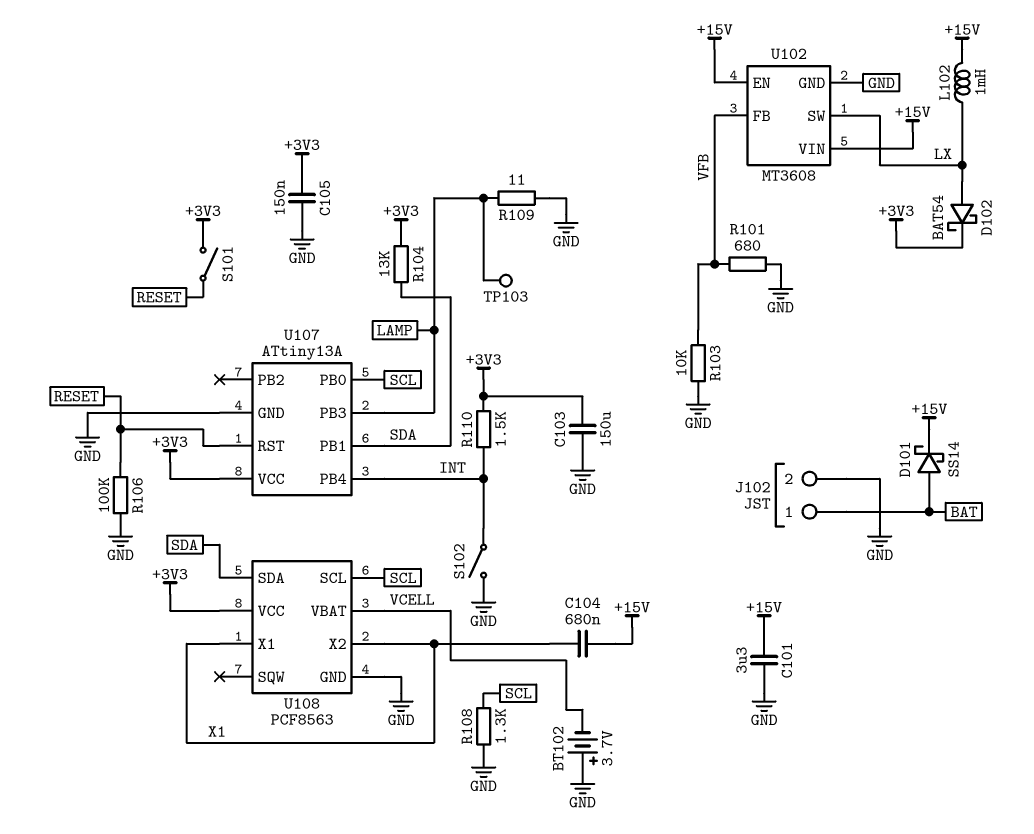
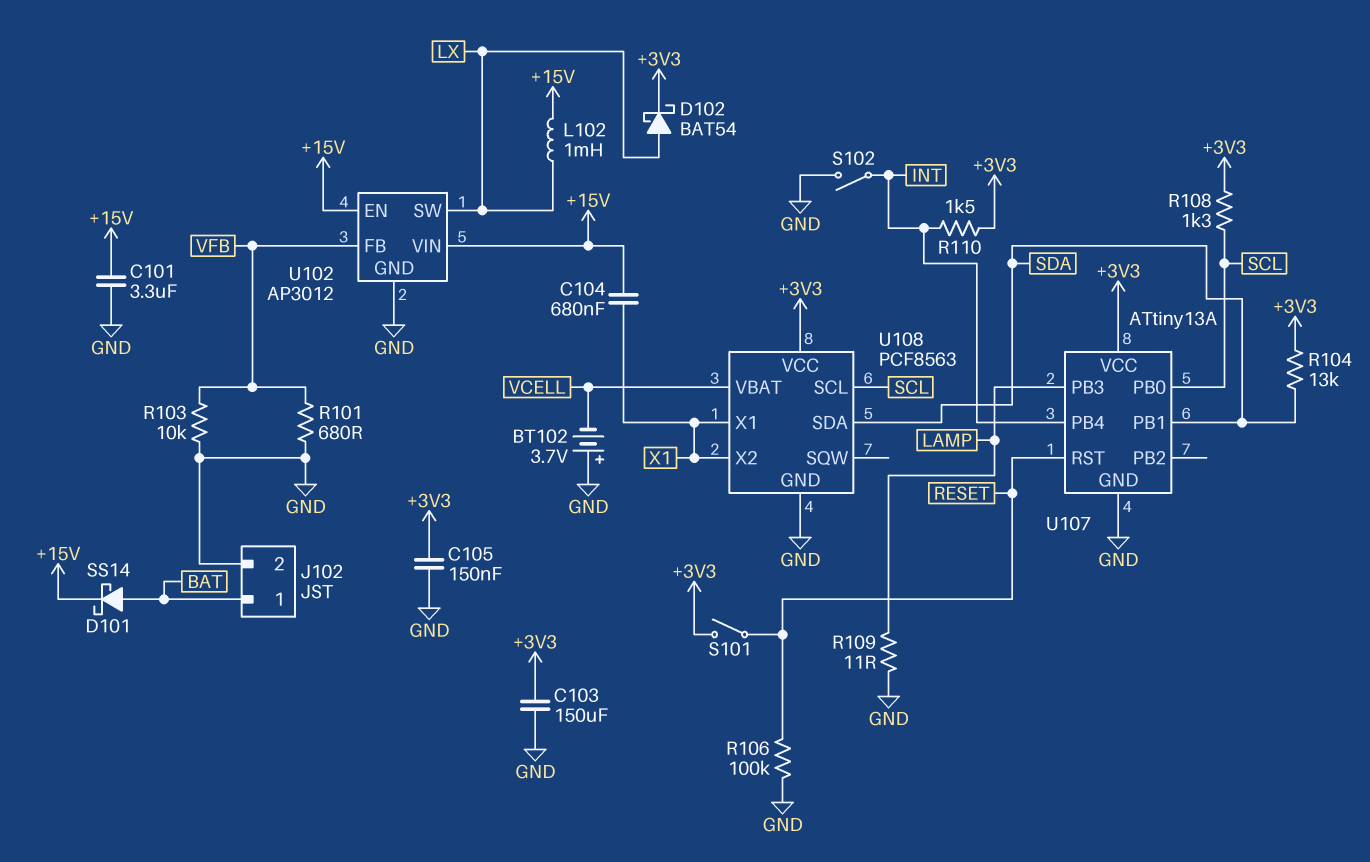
R108: 1.3k (GND, SCL) -> 1.3k (+3V3, SCL)
TP103: test point (LAMP) -> none
U102: MT3608 -> AP3012

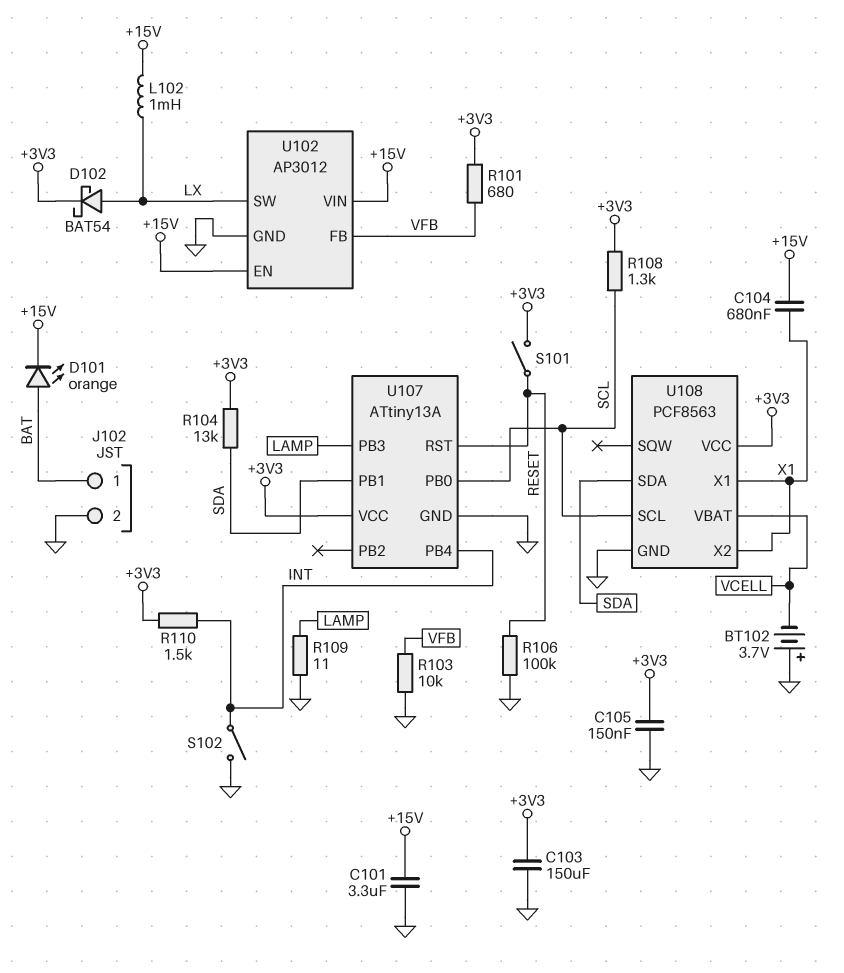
D101: schottky SS14 (A BAT, K +15V) -> LED orange (A BAT, K +15V)
R101: 680 (GND, VFB) -> 680 (+3V3, VFB)

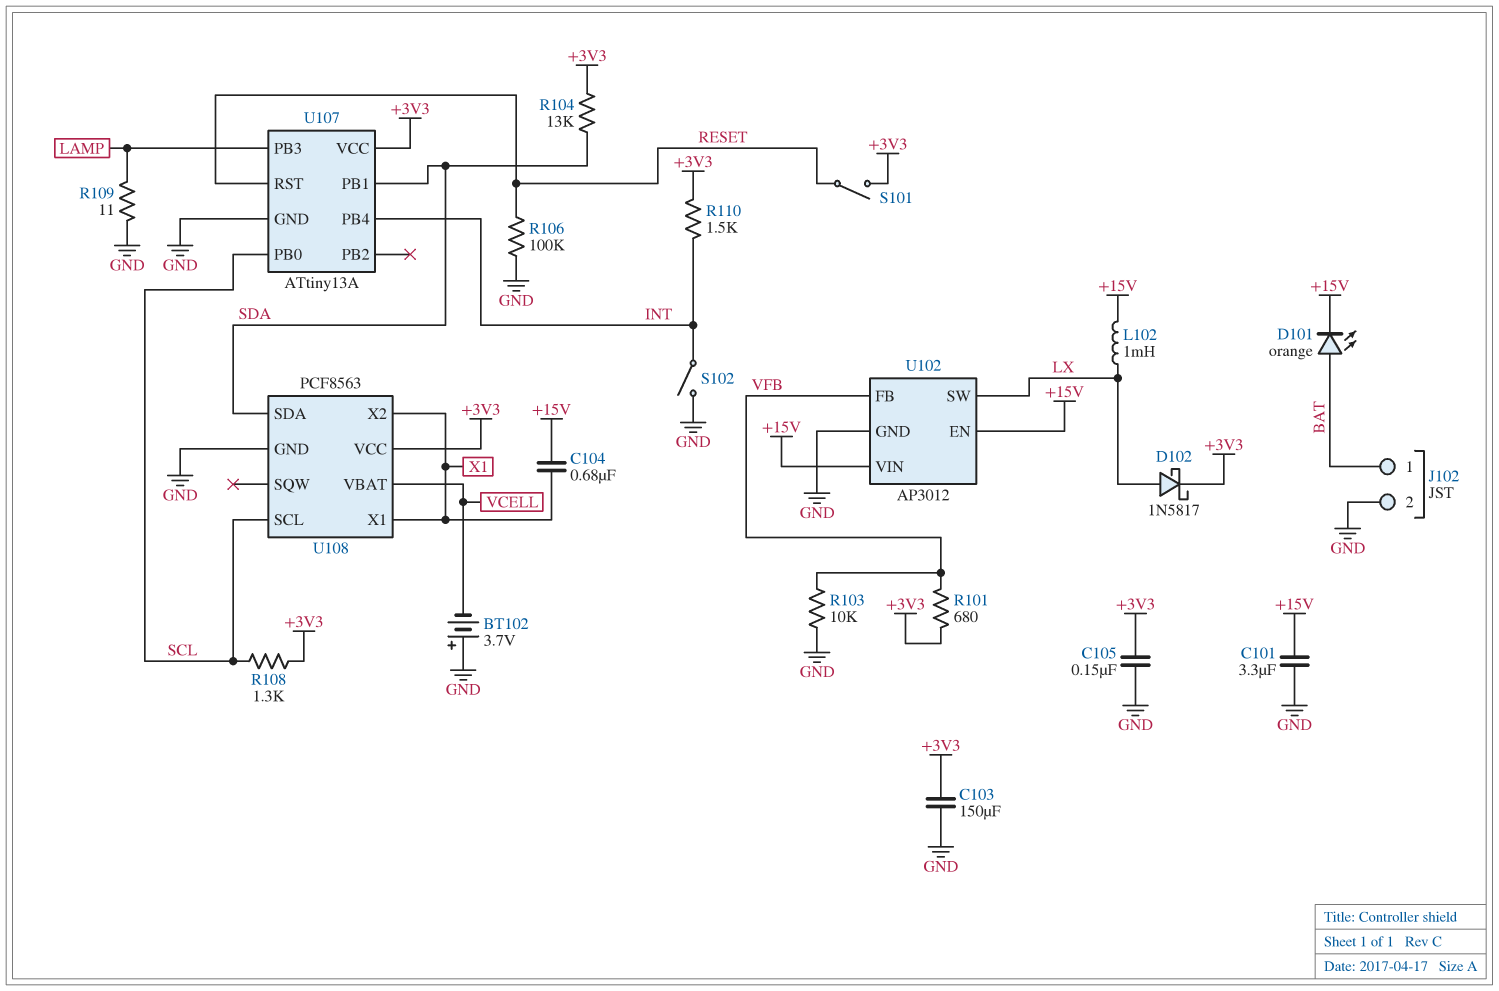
D102: schottky BAT54 (A LX, K +3V3) -> schottky 1N5817 (A LX, K +3V3)

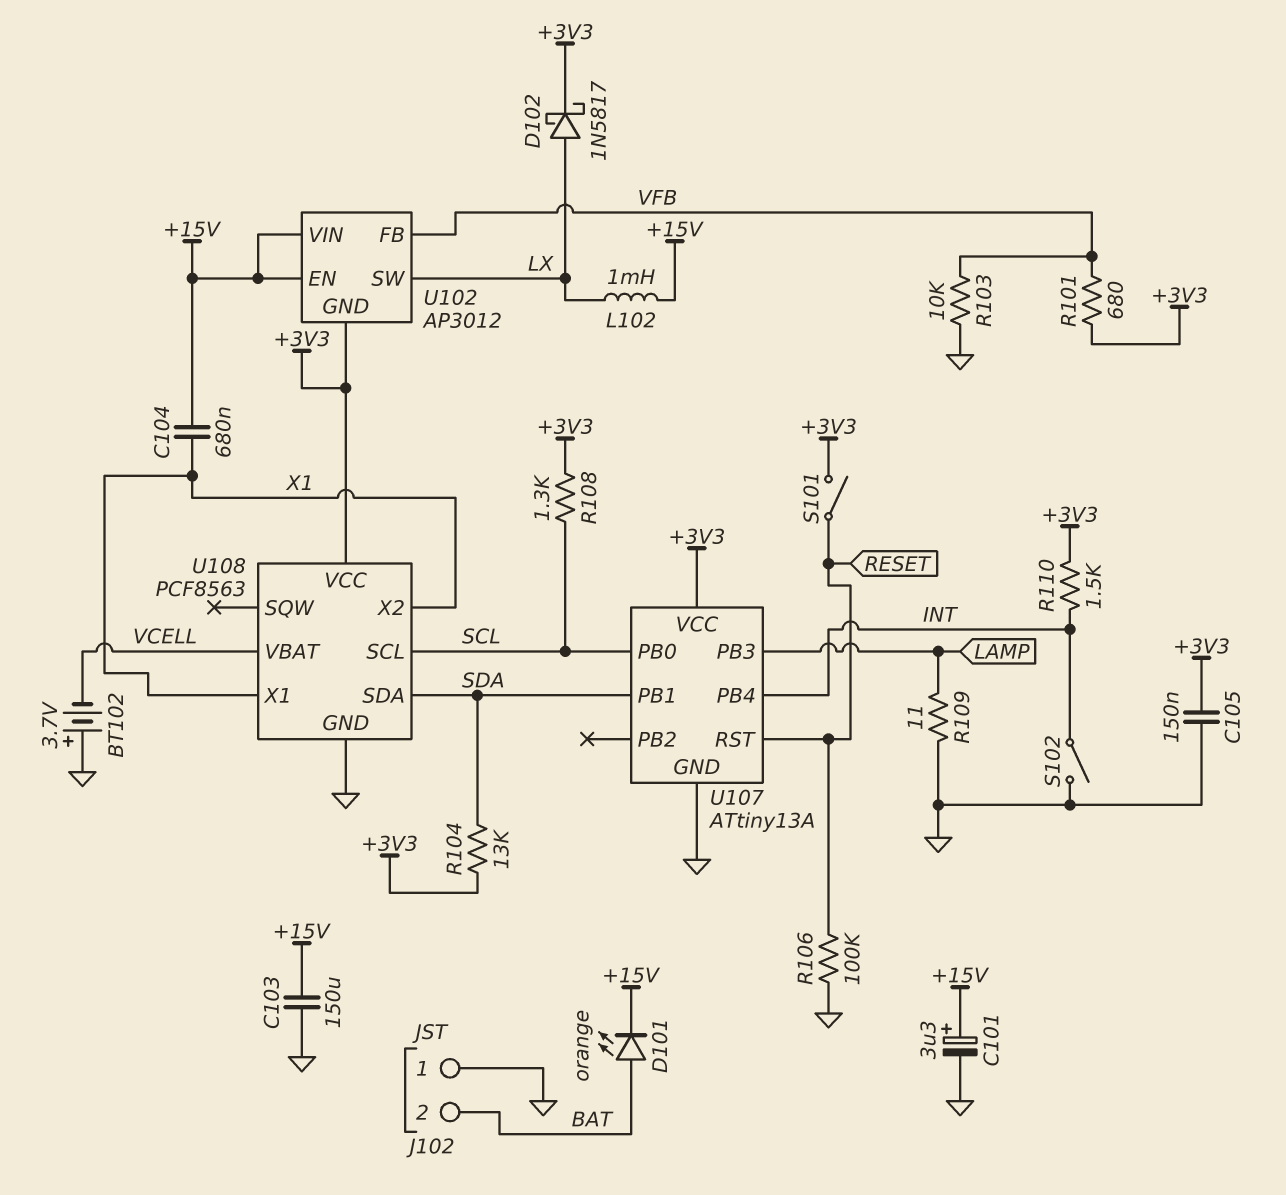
C101: 3.3uF (+15V, GND) -> 3.3uF (plus +15V, minus GND)
C103: 150uF (+3V3, GND) -> 150uF (+15V, GND)
J102 pin 1: BAT -> GND
J102 pin 2: GND -> BAT
U102 pin GND: GND -> +3V3

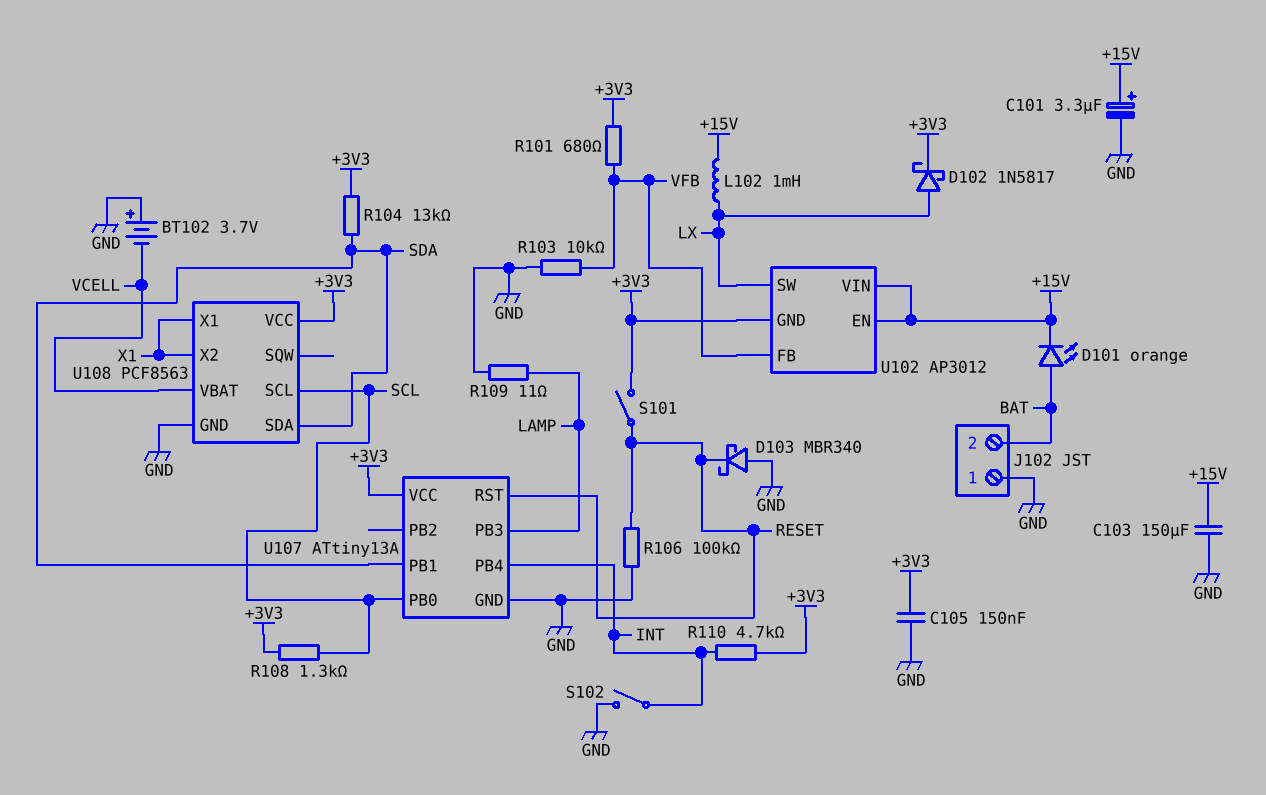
C104: 680nF (+15V, X1) -> none
D103: none -> schottky MBR340 (A GND, K RESET)
R110: 1.5k (+3V3, INT) -> 4.7k (+3V3, INT)

